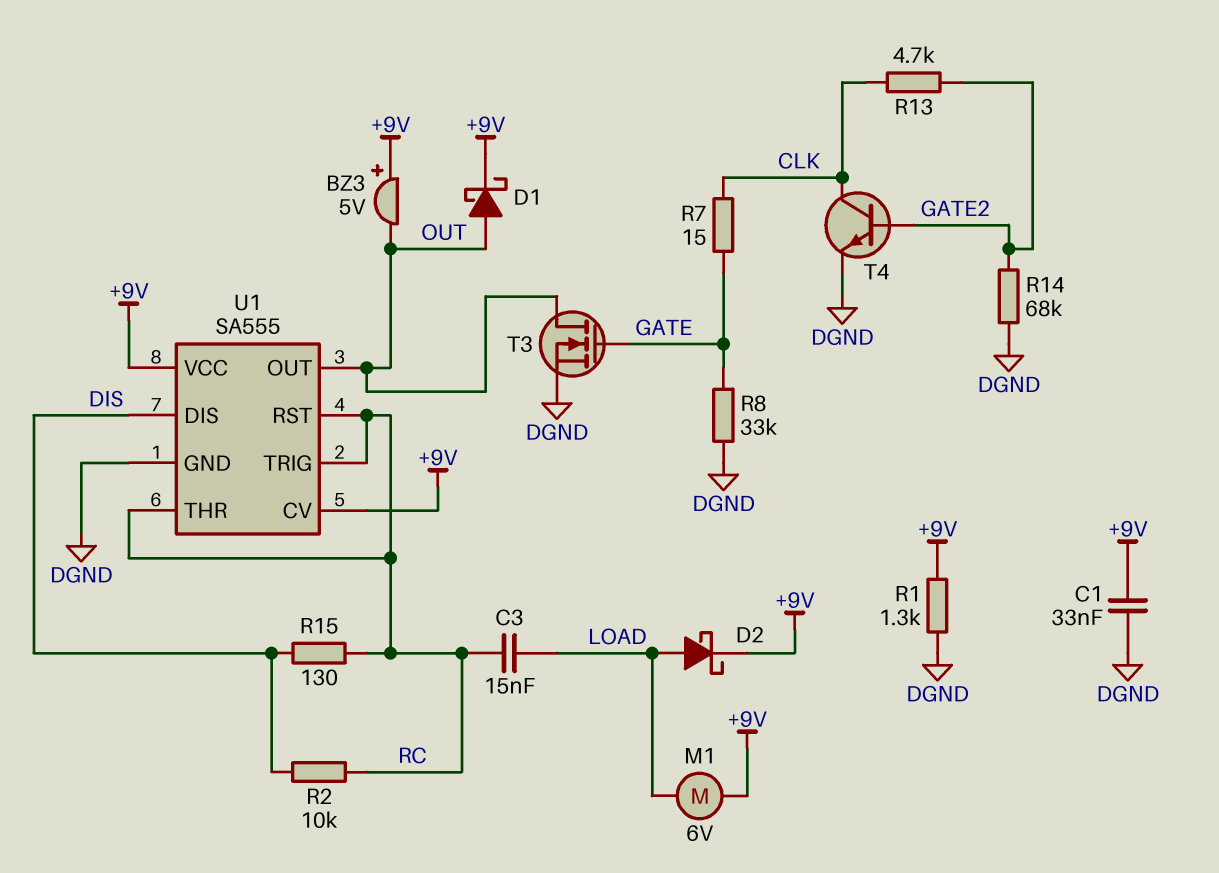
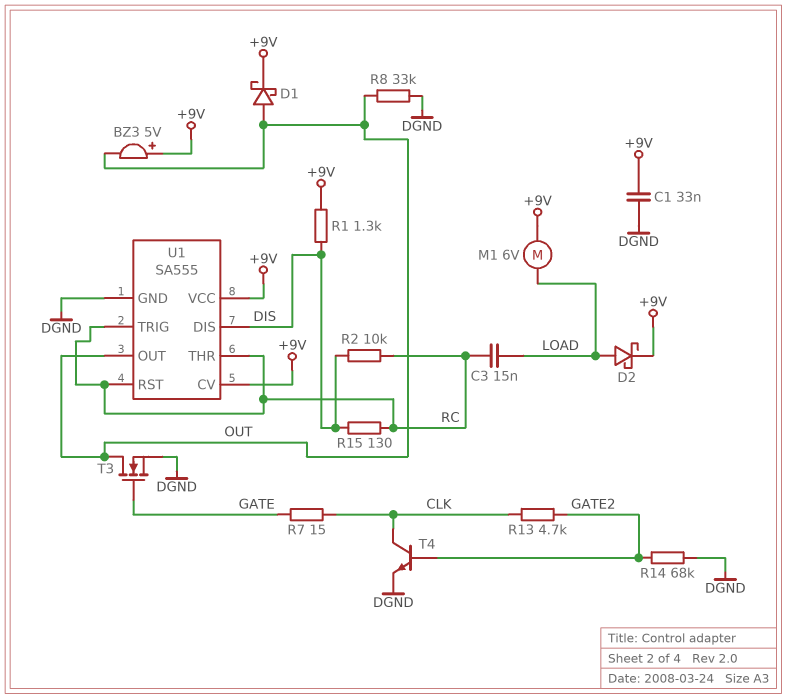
R1: 1.3k (+9V, DGND) -> 1.3k (+9V, DIS)
R8: 33k (DGND, GATE) -> 33k (DGND, OUT)

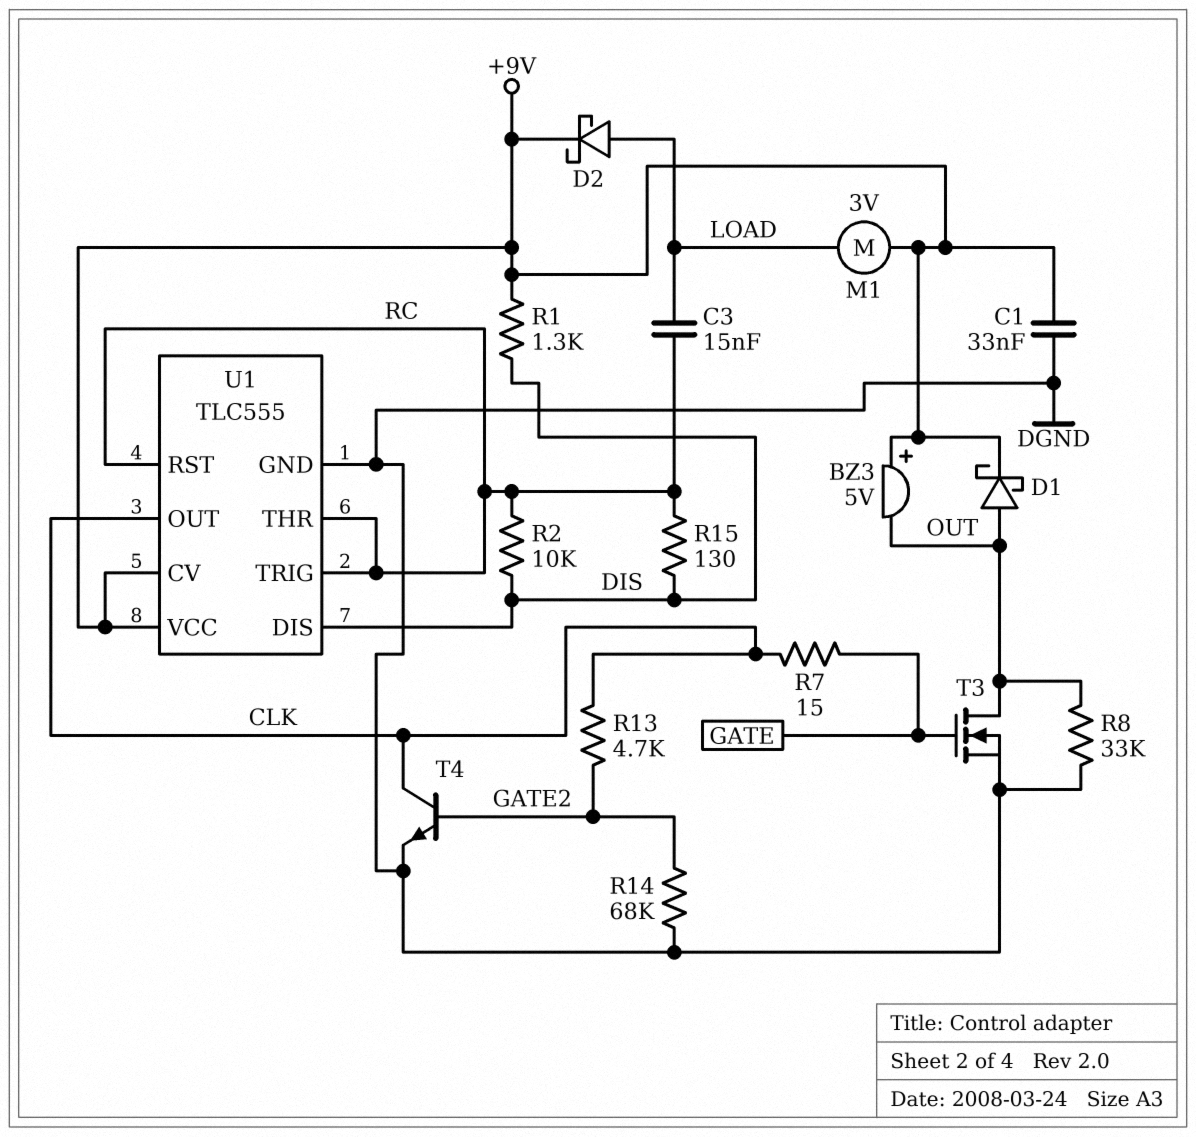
M1: motor 6V (+9V, LOAD) -> motor 3V (+9V, LOAD)
U1: SA555 -> TLC555
U1 pin OUT: OUT -> CLK

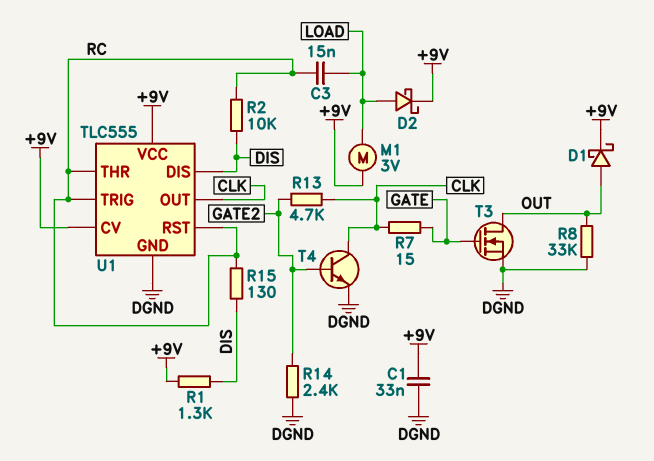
BZ3: buzzer 5V (plus +9V, minus OUT) -> none
R14: 68k (DGND, GATE2) -> 2.4k (DGND, GATE2)

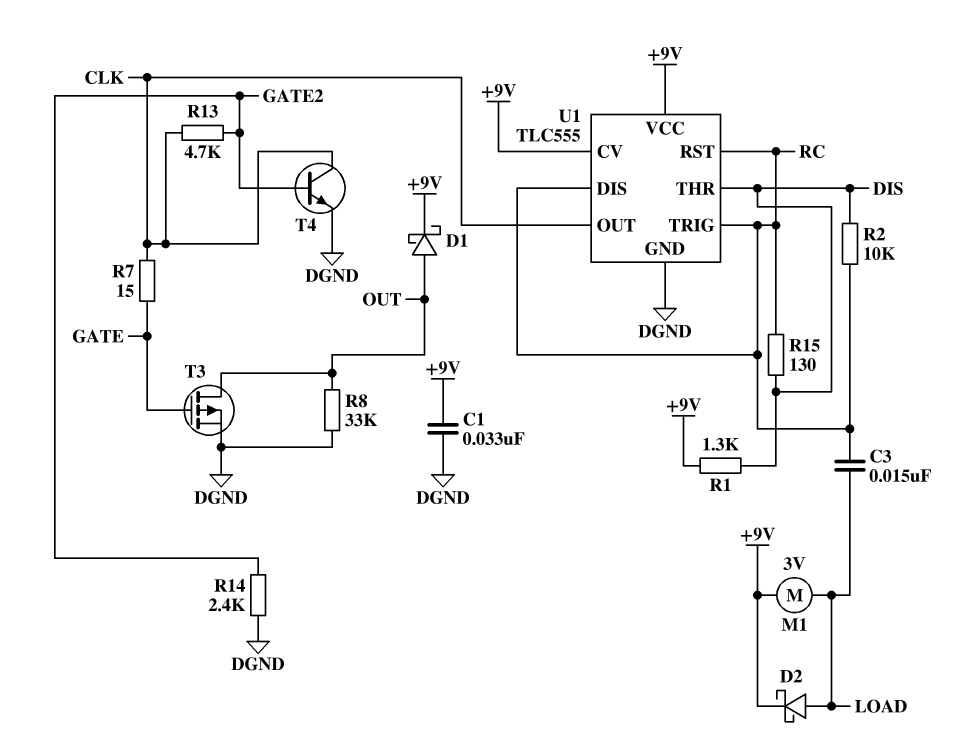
T3: NMOS (G GATE, D OUT, S DGND) -> PMOS (G GATE, D OUT, S DGND)
U1 pin DIS: DIS -> RC
U1 pin THR: RC -> DIS

